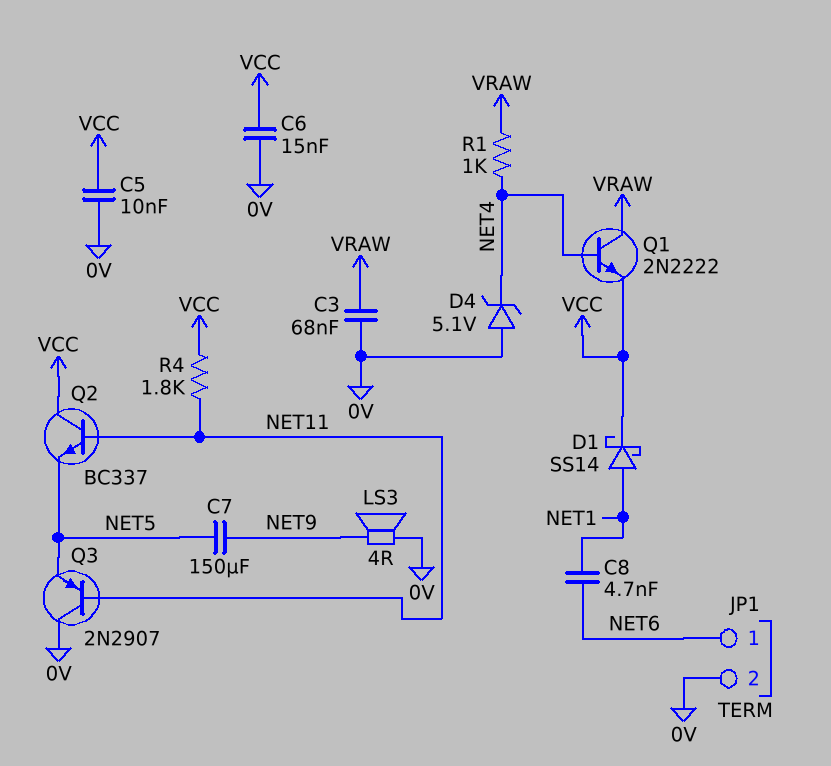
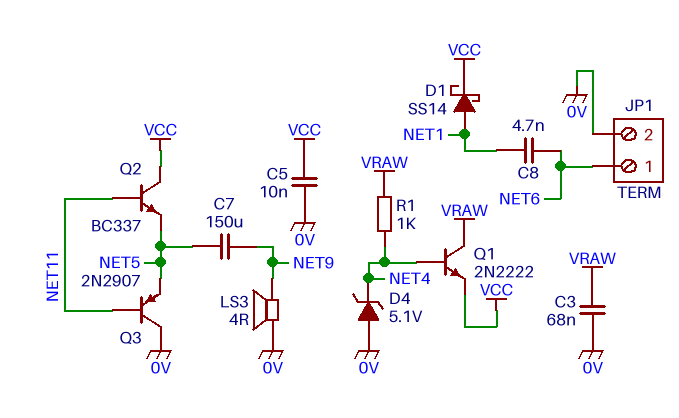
C6: 15nF (0V, VCC) -> none
R4: 1.8k (NET11, VCC) -> none

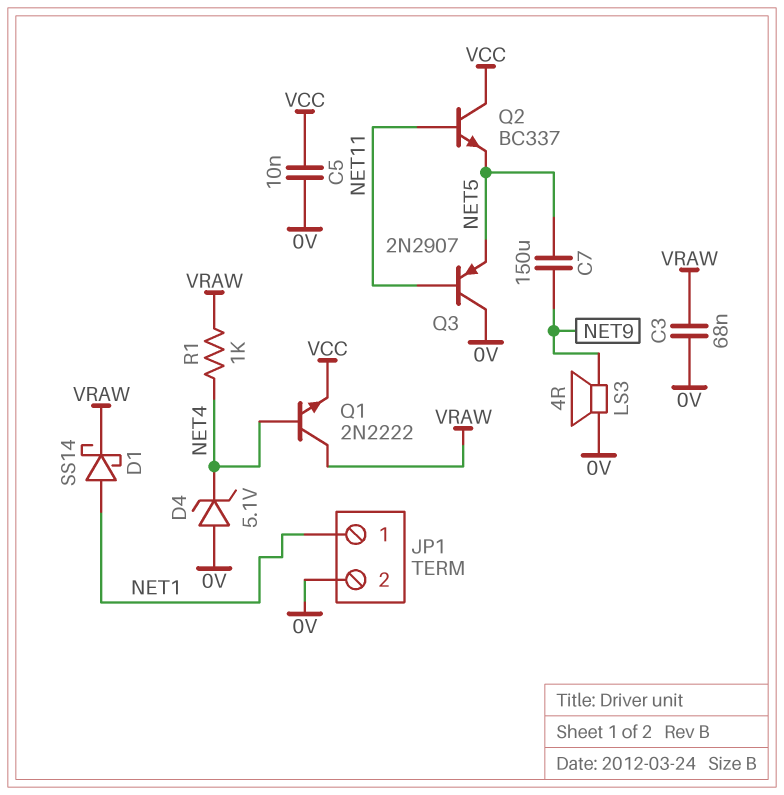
C8: 4.7nF (NET1, NET6) -> none
D1: schottky SS14 (A NET1, K VCC) -> schottky SS14 (A NET1, K VRAW)
JP1 pin 1: NET6 -> NET1

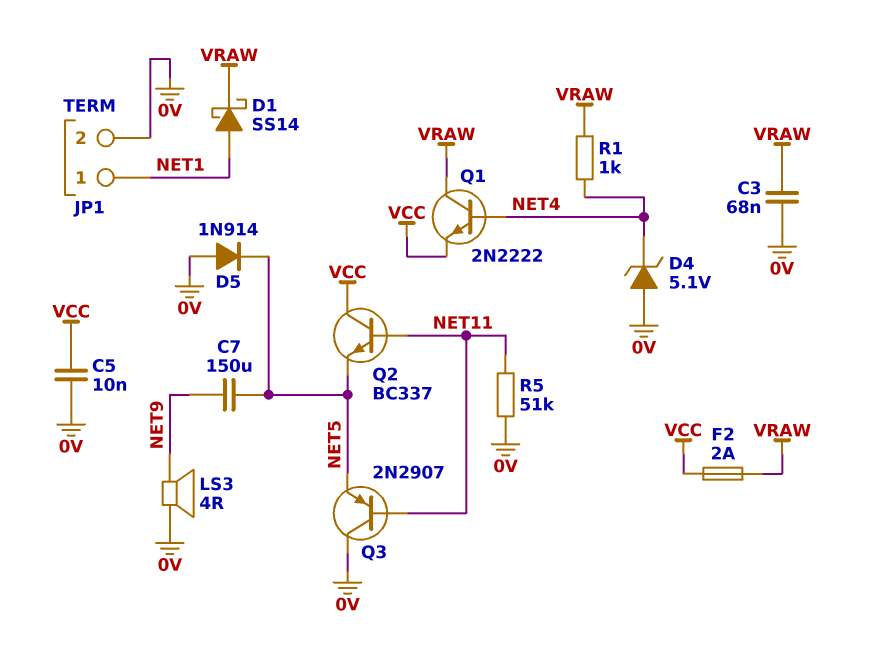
D5: none -> diode 1N914 (A 0V, K NET5)
F2: none -> 2A (VCC, VRAW)
R5: none -> 51k (0V, NET11)

